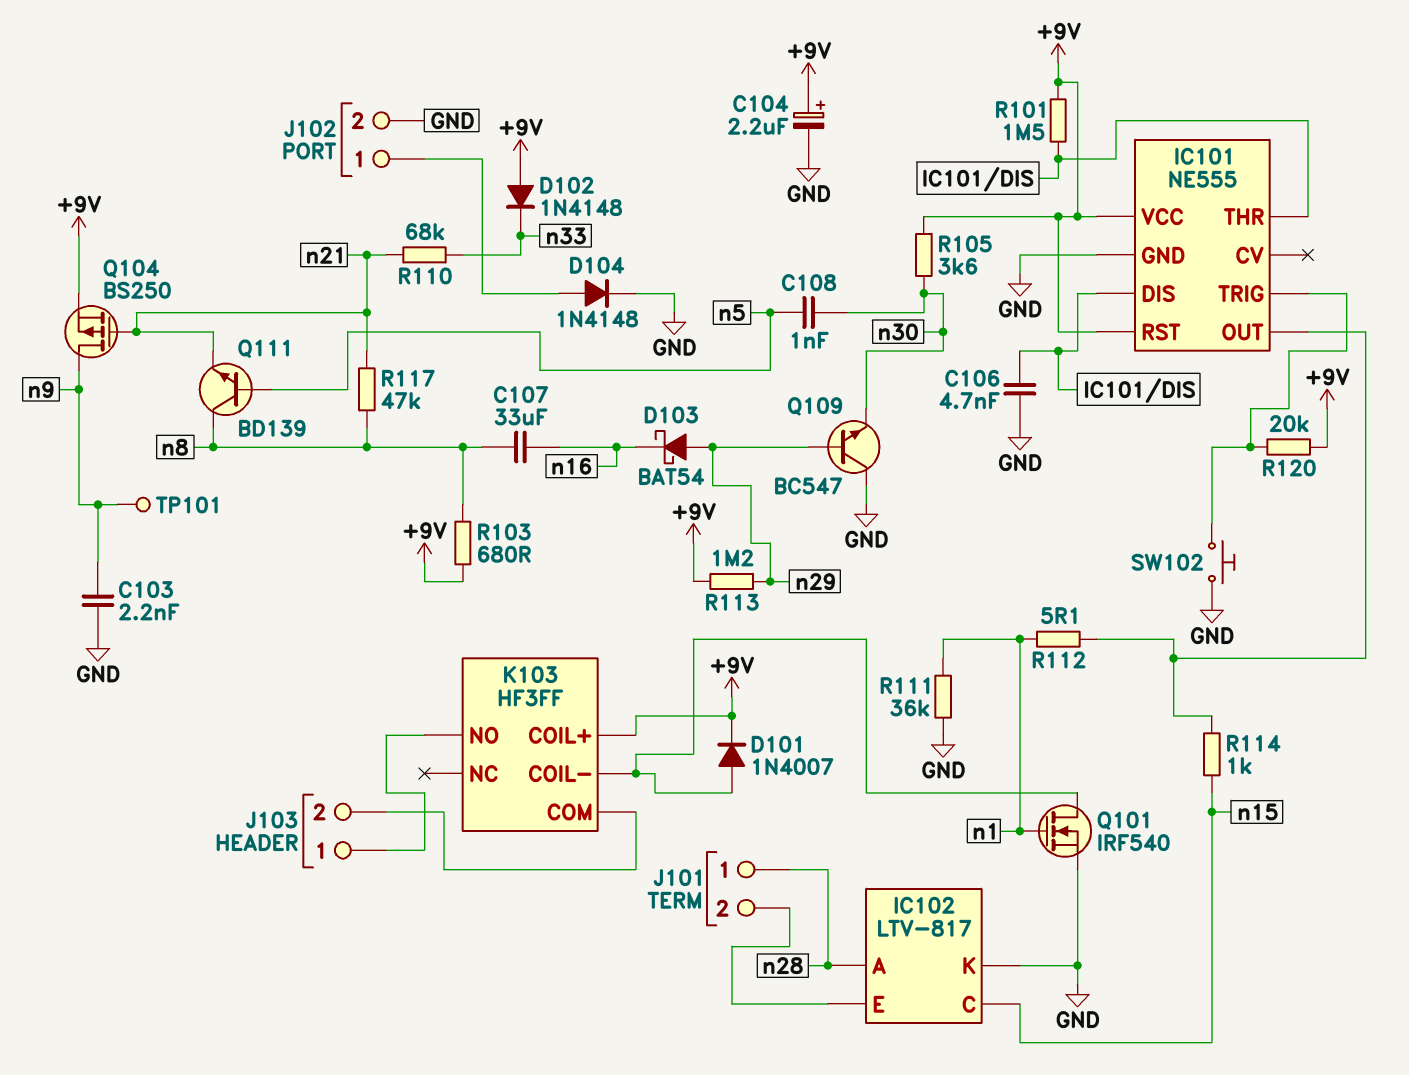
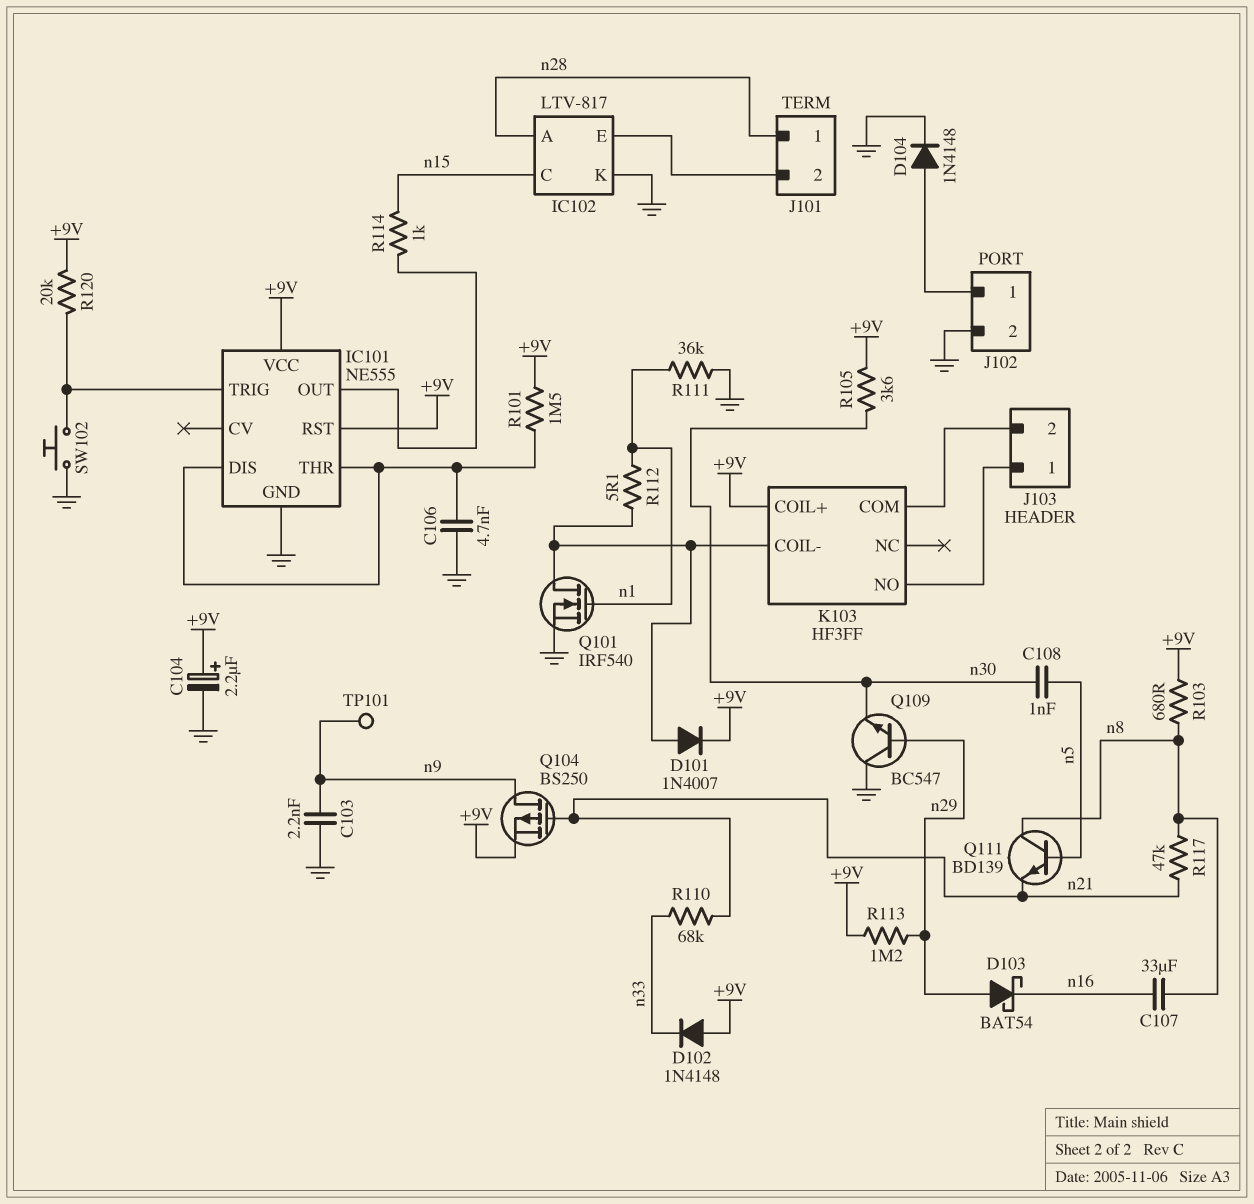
R112: 5.1 (IC101/OUT, n1) -> 5.1 (K103/COIL-, n1)

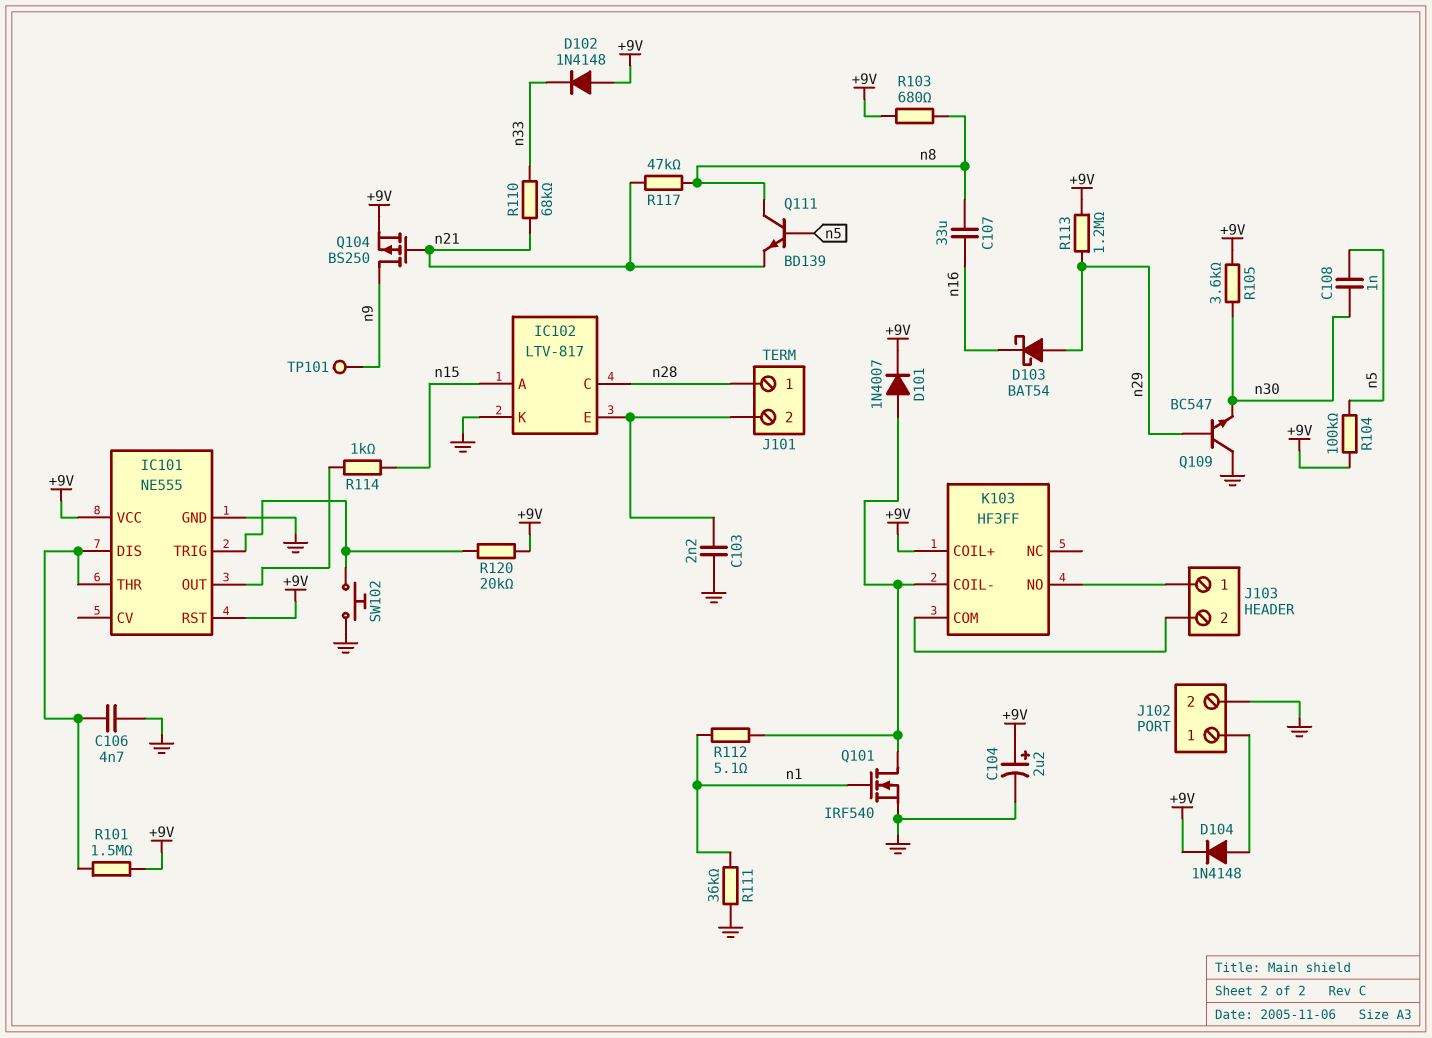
C103: 2.2nF (GND, n9) -> 2.2nF (GND, IC102/E)
D104: diode 1N4148 (A J102/1, K GND) -> diode 1N4148 (A J102/1, K +9V)
IC102 pin A: n28 -> n15
IC102 pin C: n15 -> n28
R104: none -> 100k (+9V, n5)

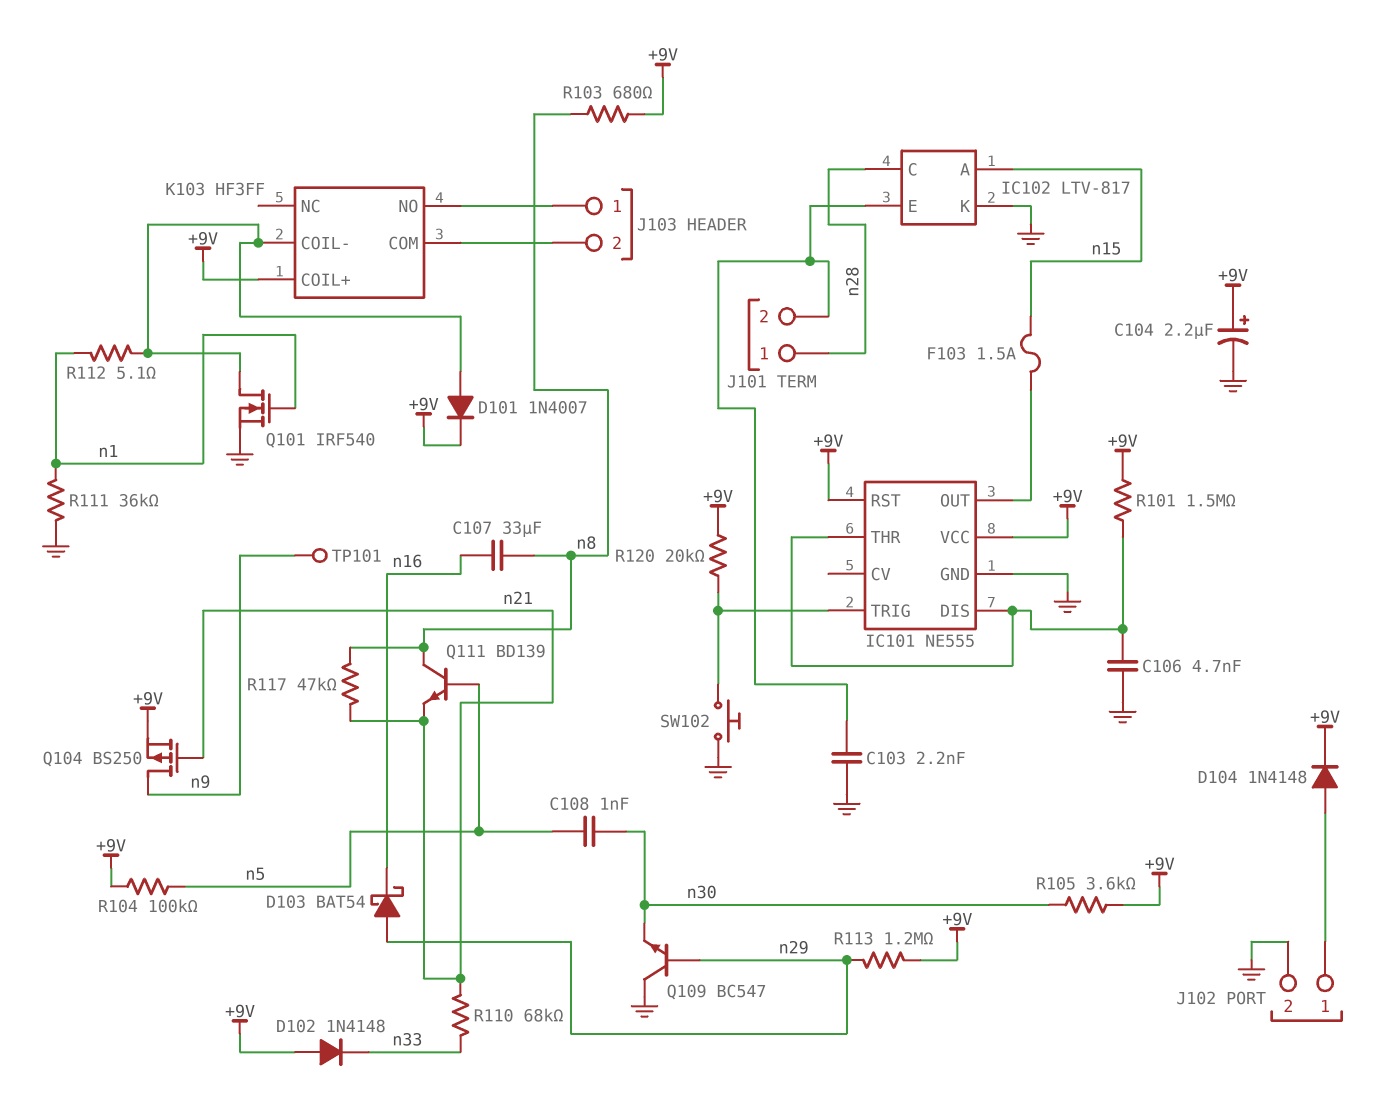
F103: none -> 1.5A (IC101/OUT, n15)
R114: 1k (IC101/OUT, n15) -> none

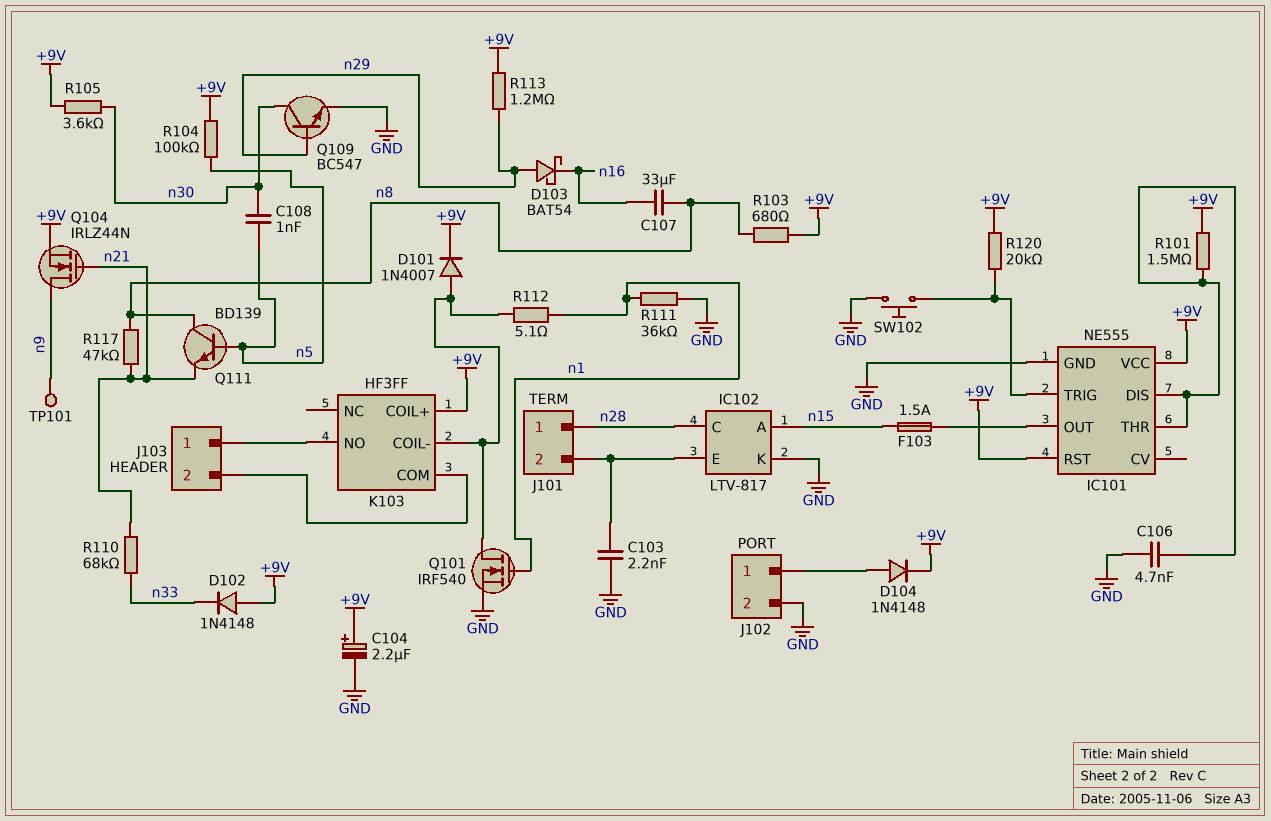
Q104: PMOS BS250 (G n21, D n9, S +9V) -> NMOS IRLZ44N (G n21, D n9, S +9V)
Q109: NPN BC547 (B n29, C GND, E n30) -> NPN BC547 (B n29, C n30, E GND)

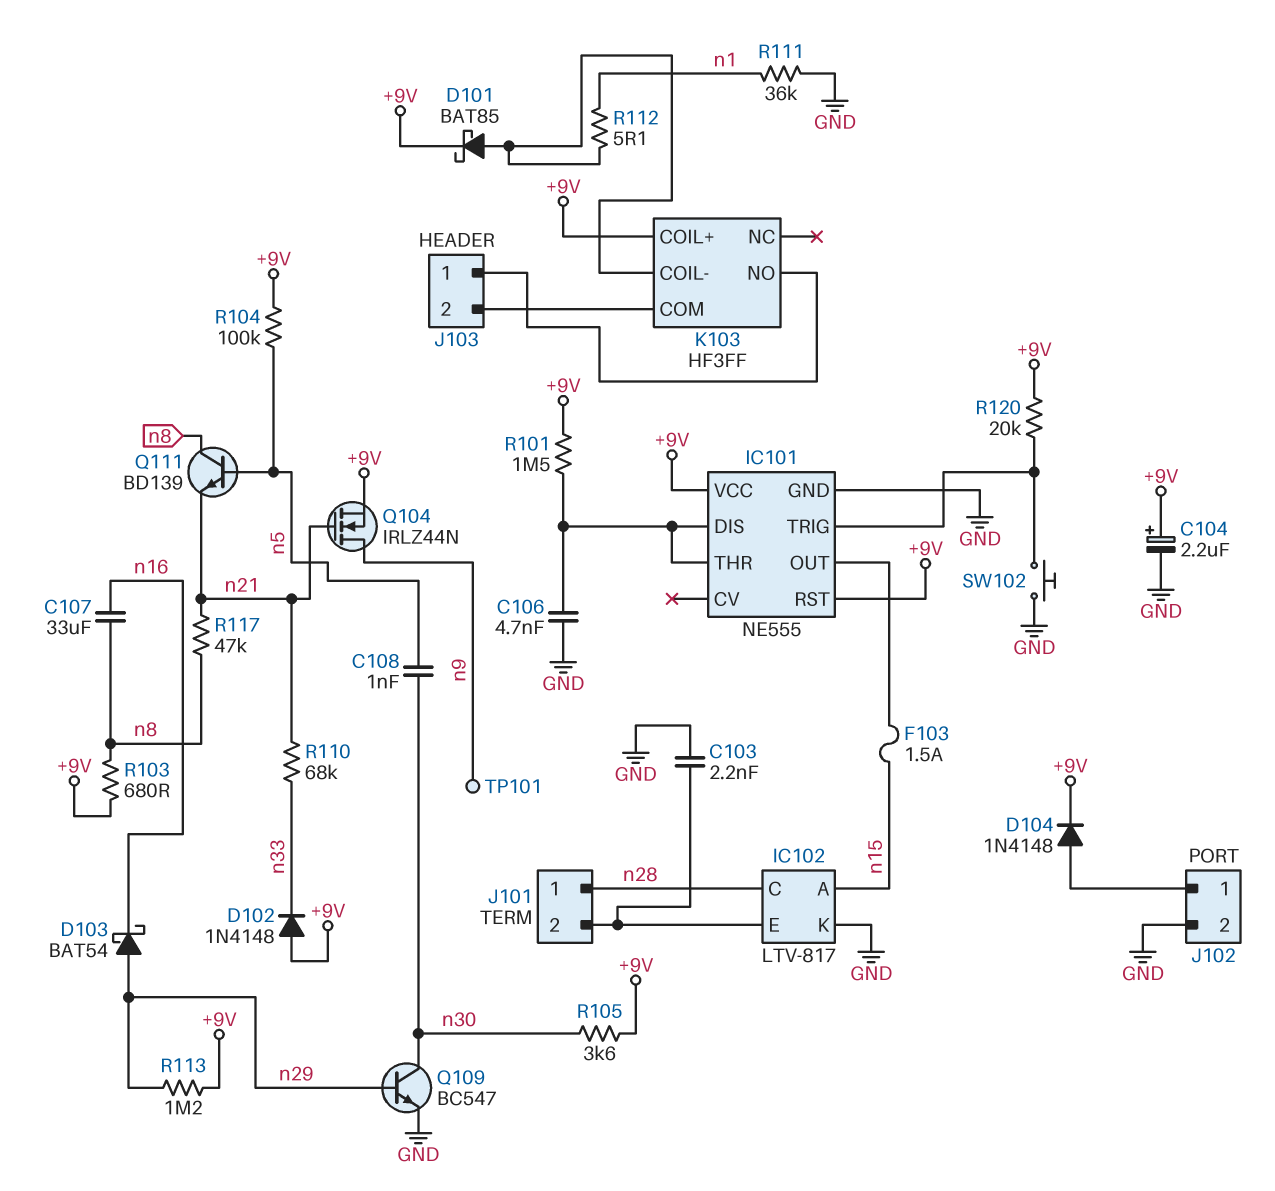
D101: diode 1N4007 (A K103/COIL-, K +9V) -> schottky BAT85 (A K103/COIL-, K +9V)
Q101: NMOS IRF540 (G n1, D K103/COIL-, S GND) -> none

